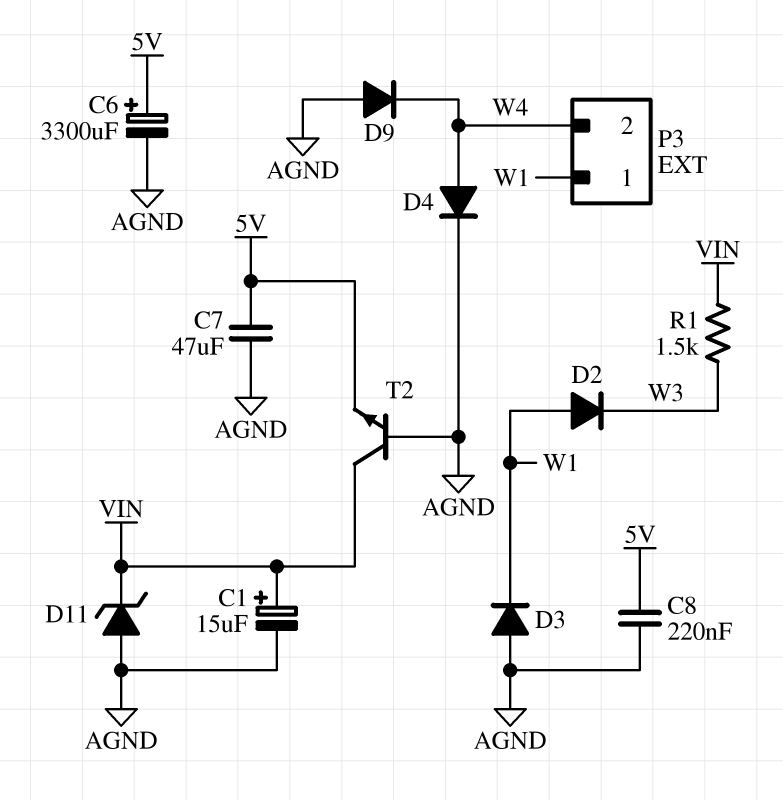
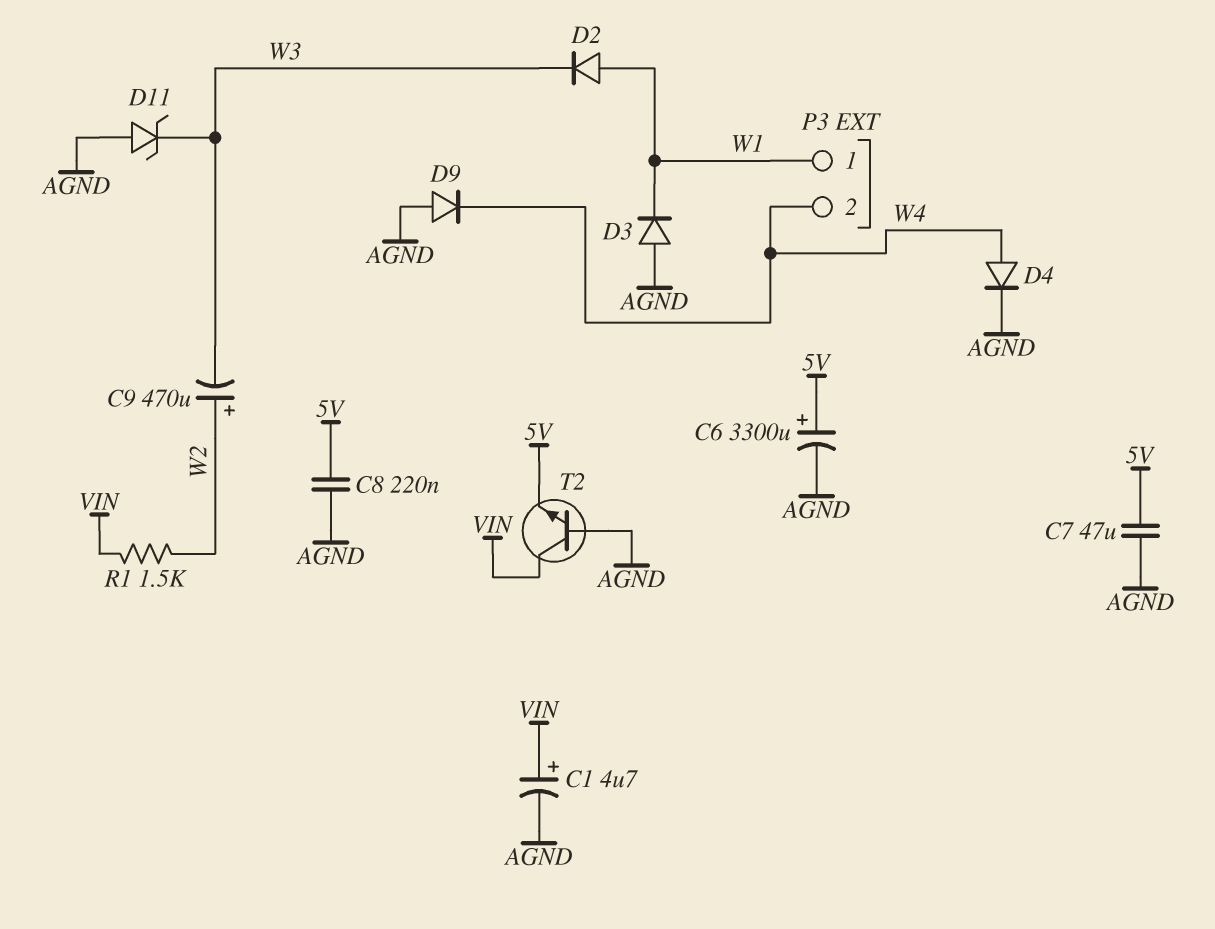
C1: 15uF (plus VIN, minus AGND) -> 4.7uF (plus VIN, minus AGND)
C9: none -> 470uF (plus W2, minus W3)
D11: zener (A AGND, K VIN) -> zener (A AGND, K W3)
R1: 1.5k (VIN, W3) -> 1.5k (VIN, W2)

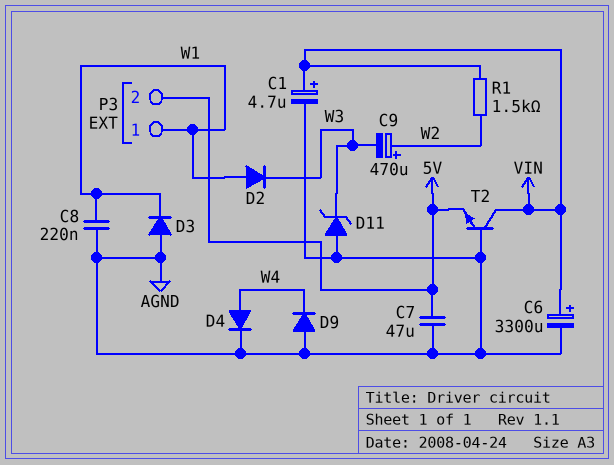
C6: 3300uF (plus 5V, minus AGND) -> 3300uF (plus VIN, minus AGND)
C8: 220nF (5V, AGND) -> 220nF (AGND, W1)
P3 pin 2: W4 -> 5V

